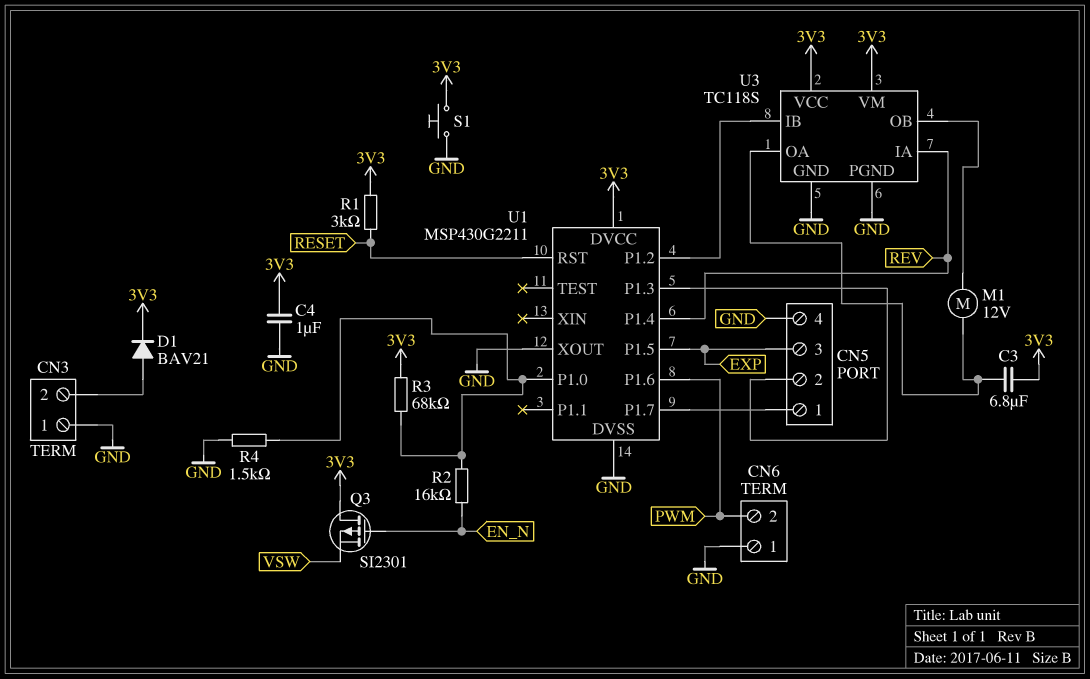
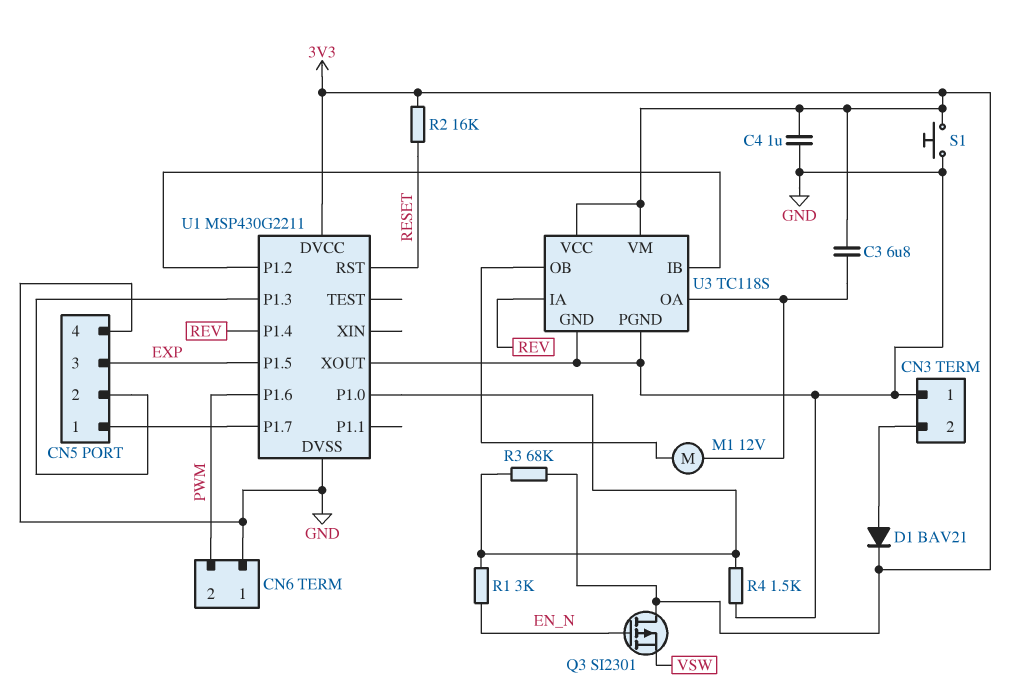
R1: 3k (3V3, RESET) -> 3k (EN_N, U1/P1.0)
R2: 16k (EN_N, U1/P1.0) -> 16k (3V3, RESET)

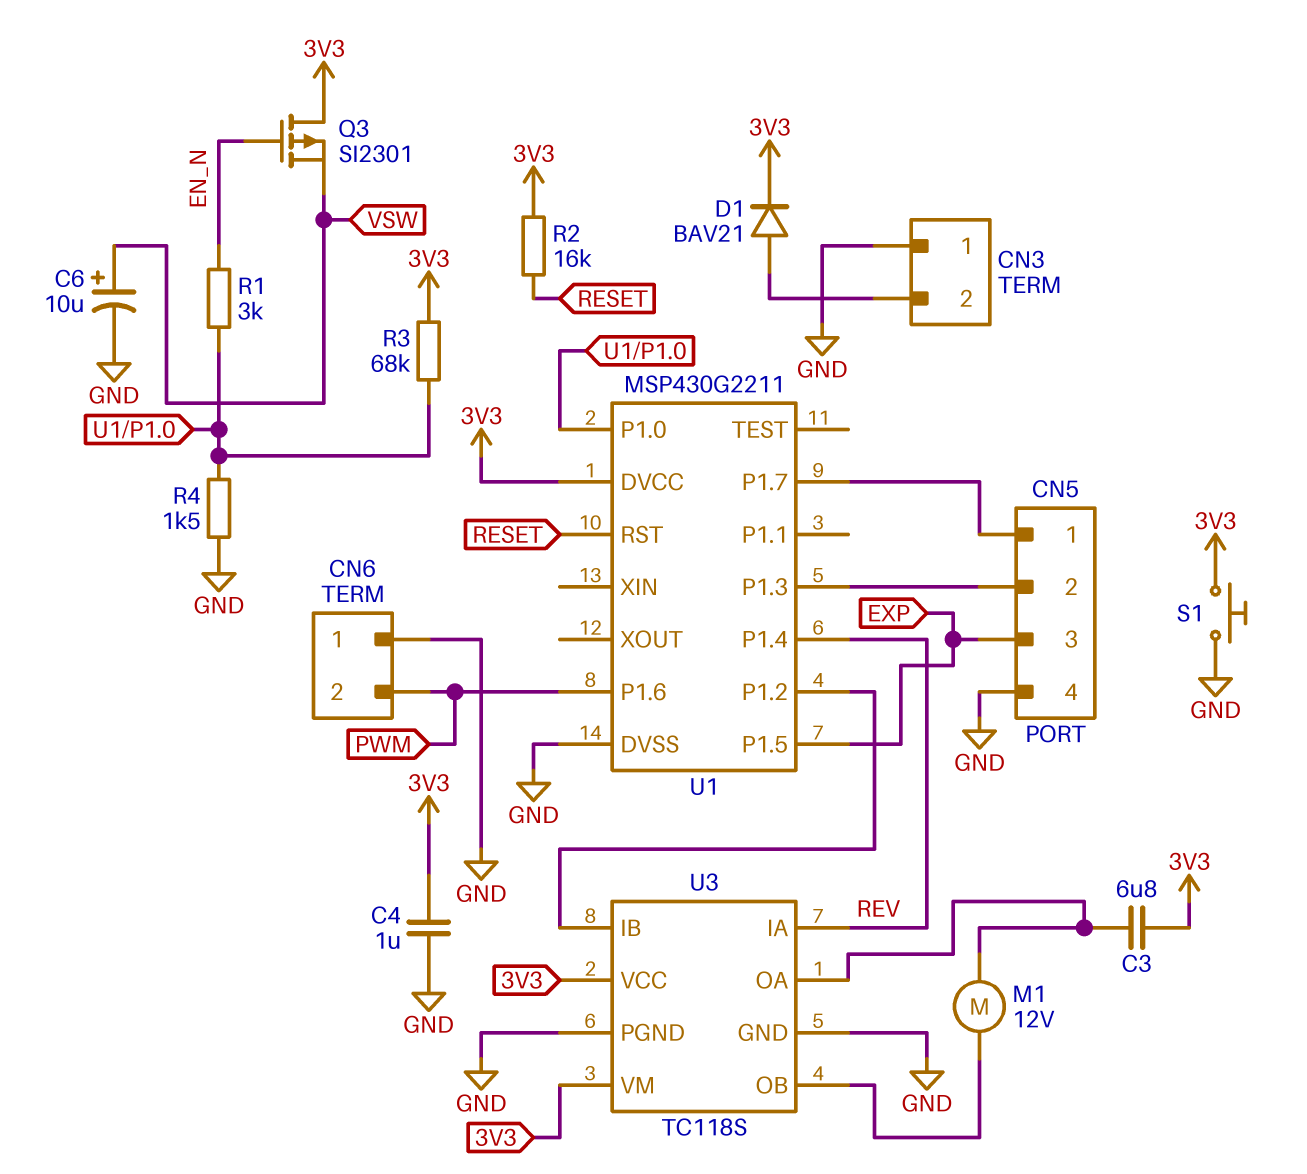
C6: none -> 10uF (plus VSW, minus GND)
U1 pin XOUT: GND -> none

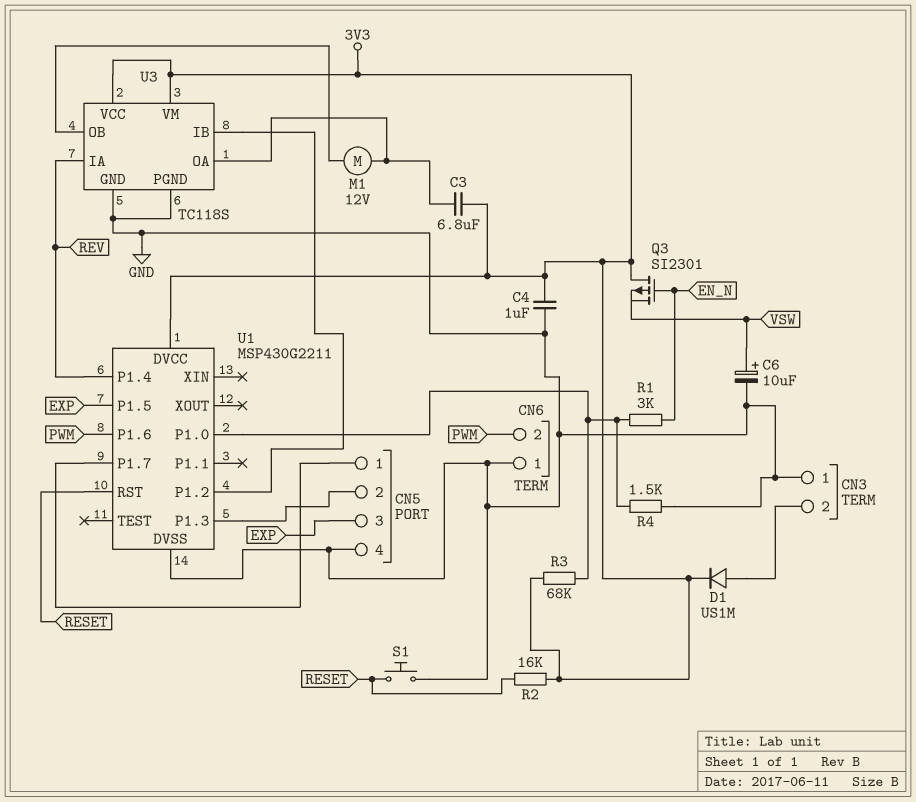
D1: diode BAV21 (A CN3/2, K 3V3) -> diode US1M (A CN3/2, K 3V3)
S1: button (3V3, GND) -> button (GND, RESET)

